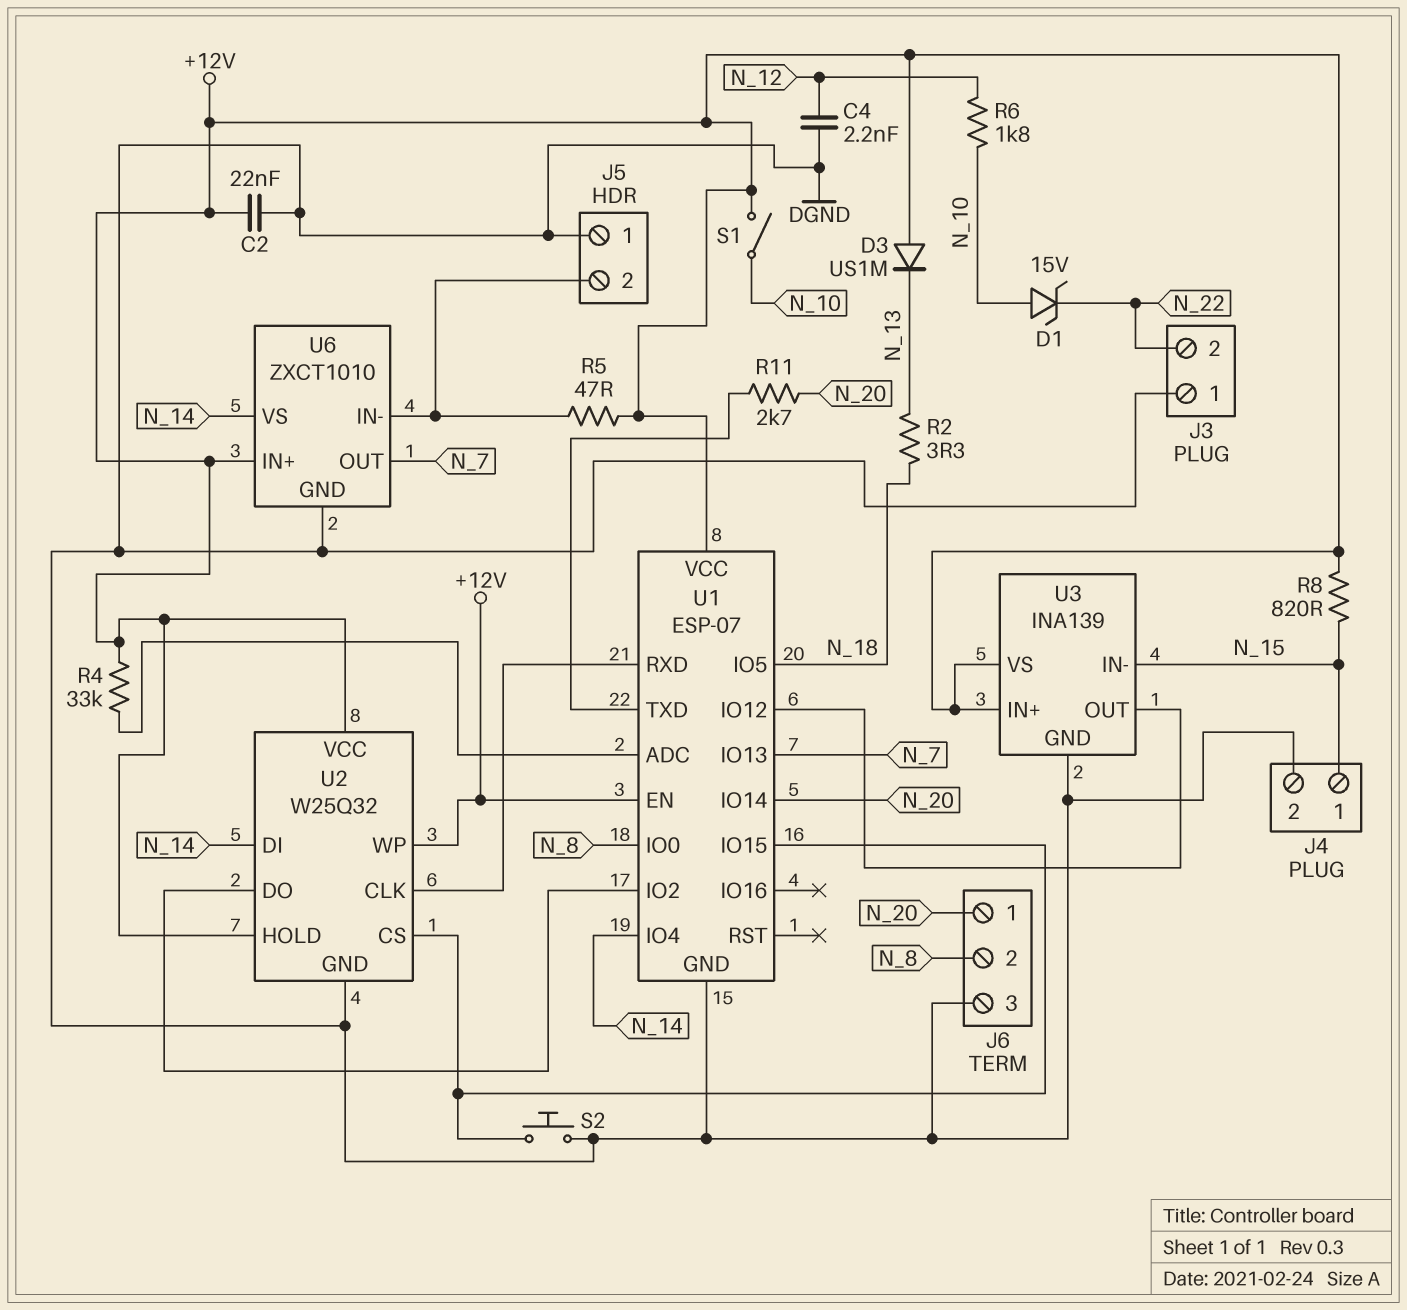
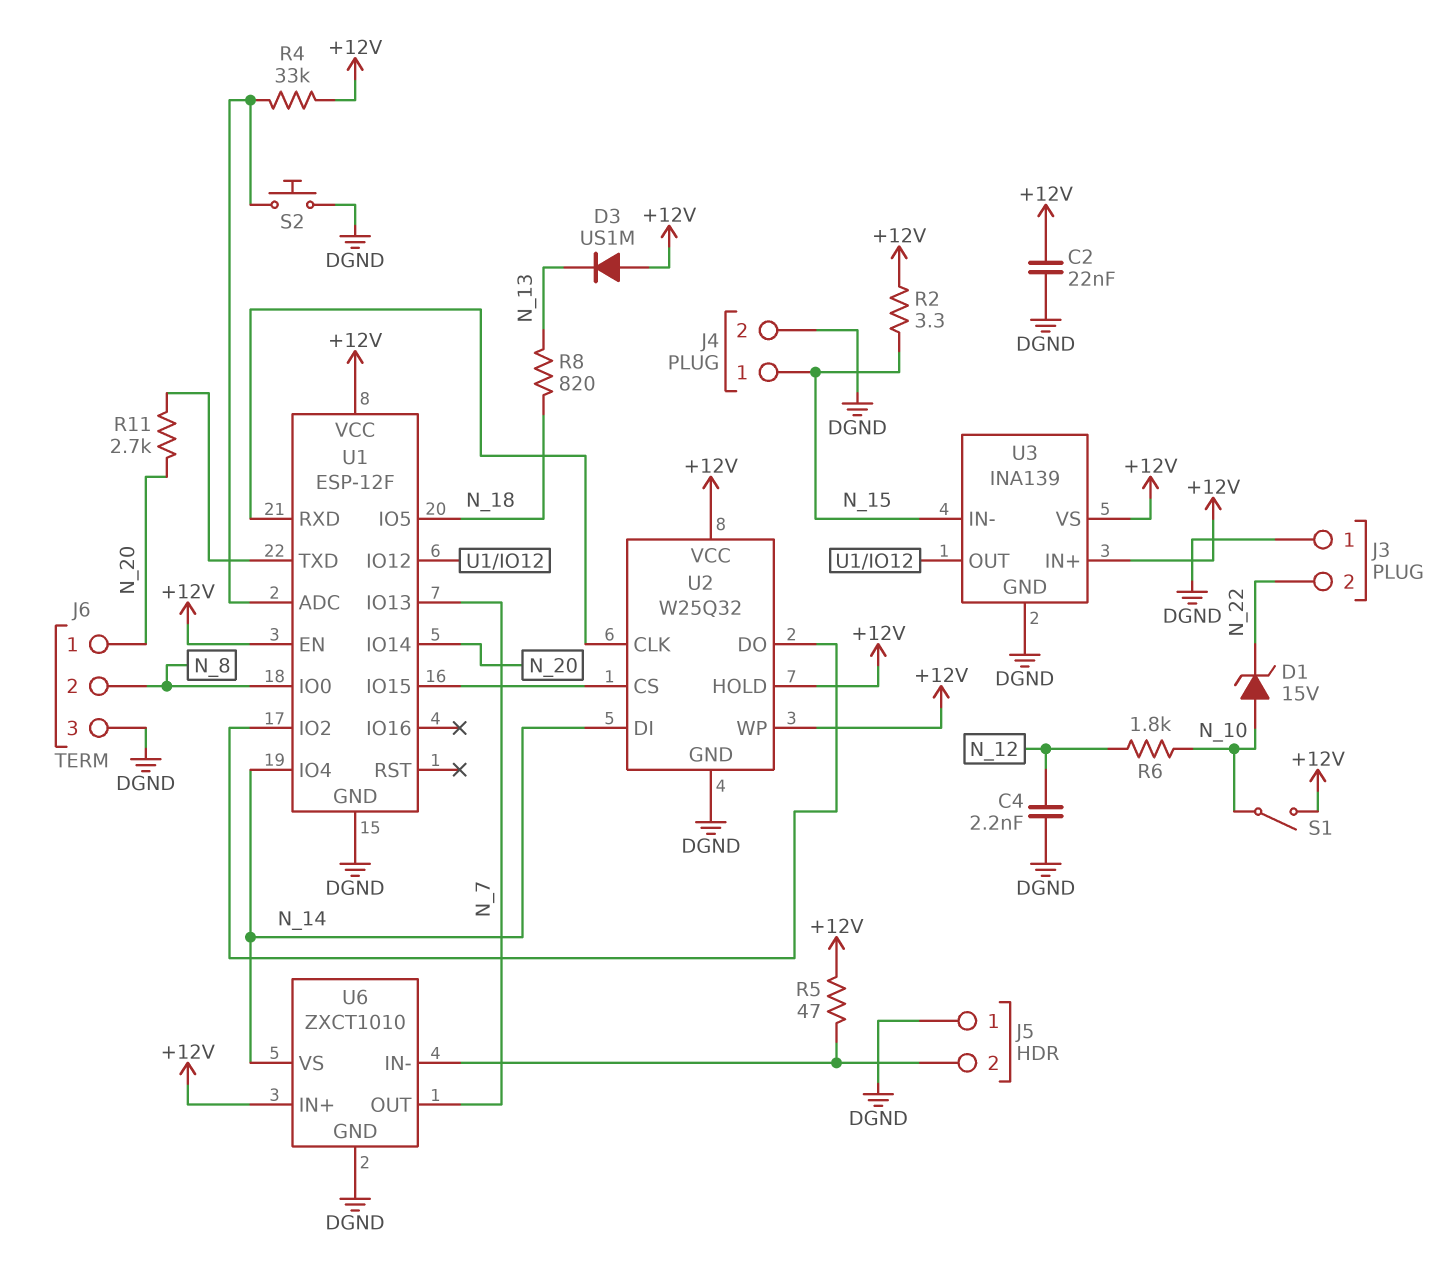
R2: 3.3 (N_13, N_18) -> 3.3 (+12V, N_15)
R8: 820 (+12V, N_15) -> 820 (N_13, N_18)
S2: button (DGND, U1/IO15) -> button (DGND, U1/ADC)
U1: ESP-07 -> ESP-12F

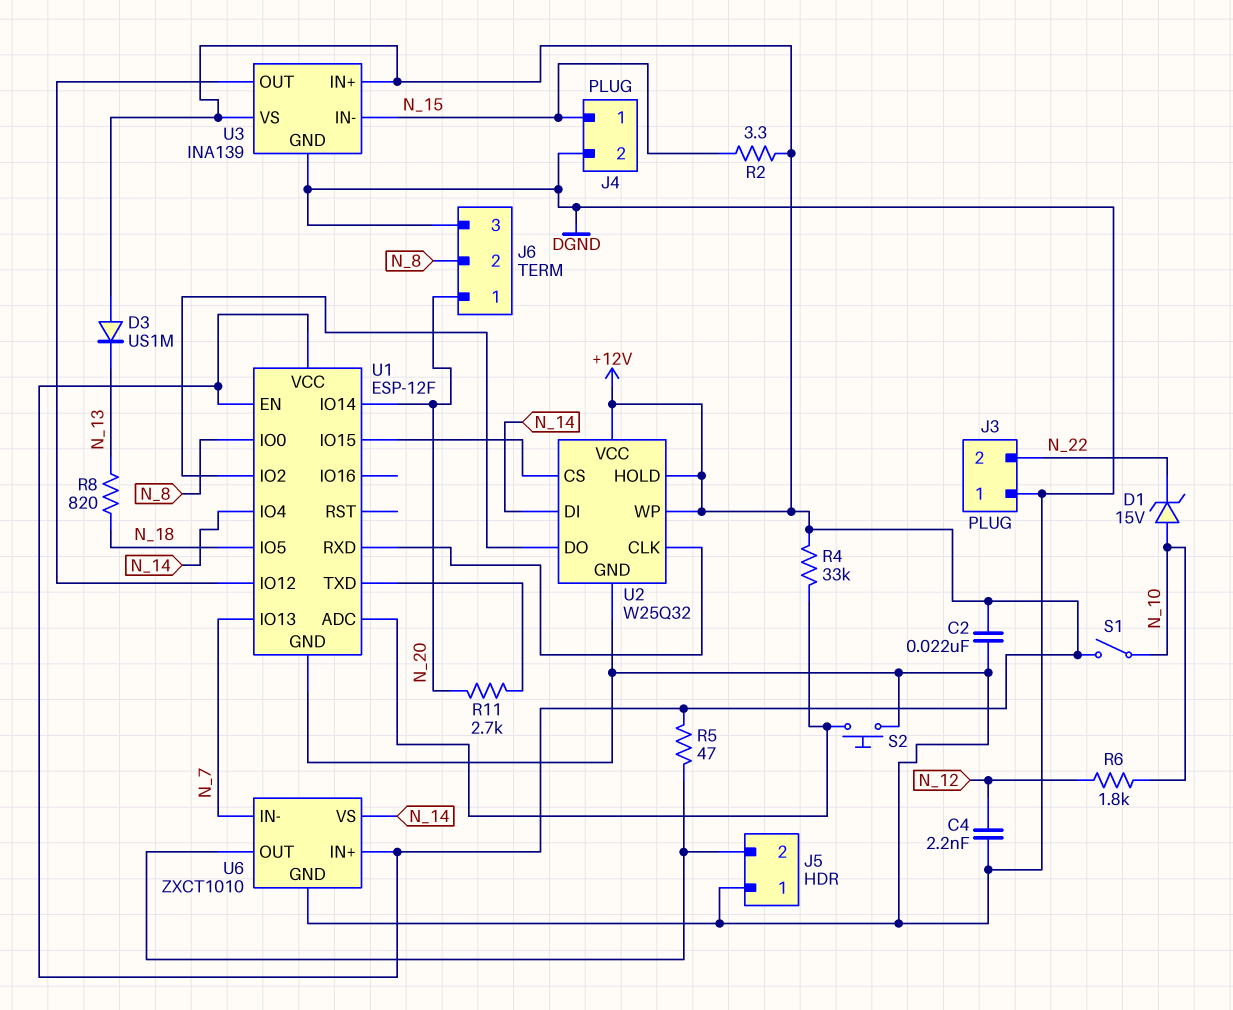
U6 pin IN-: J5/2 -> N_7
U6 pin OUT: N_7 -> J5/2

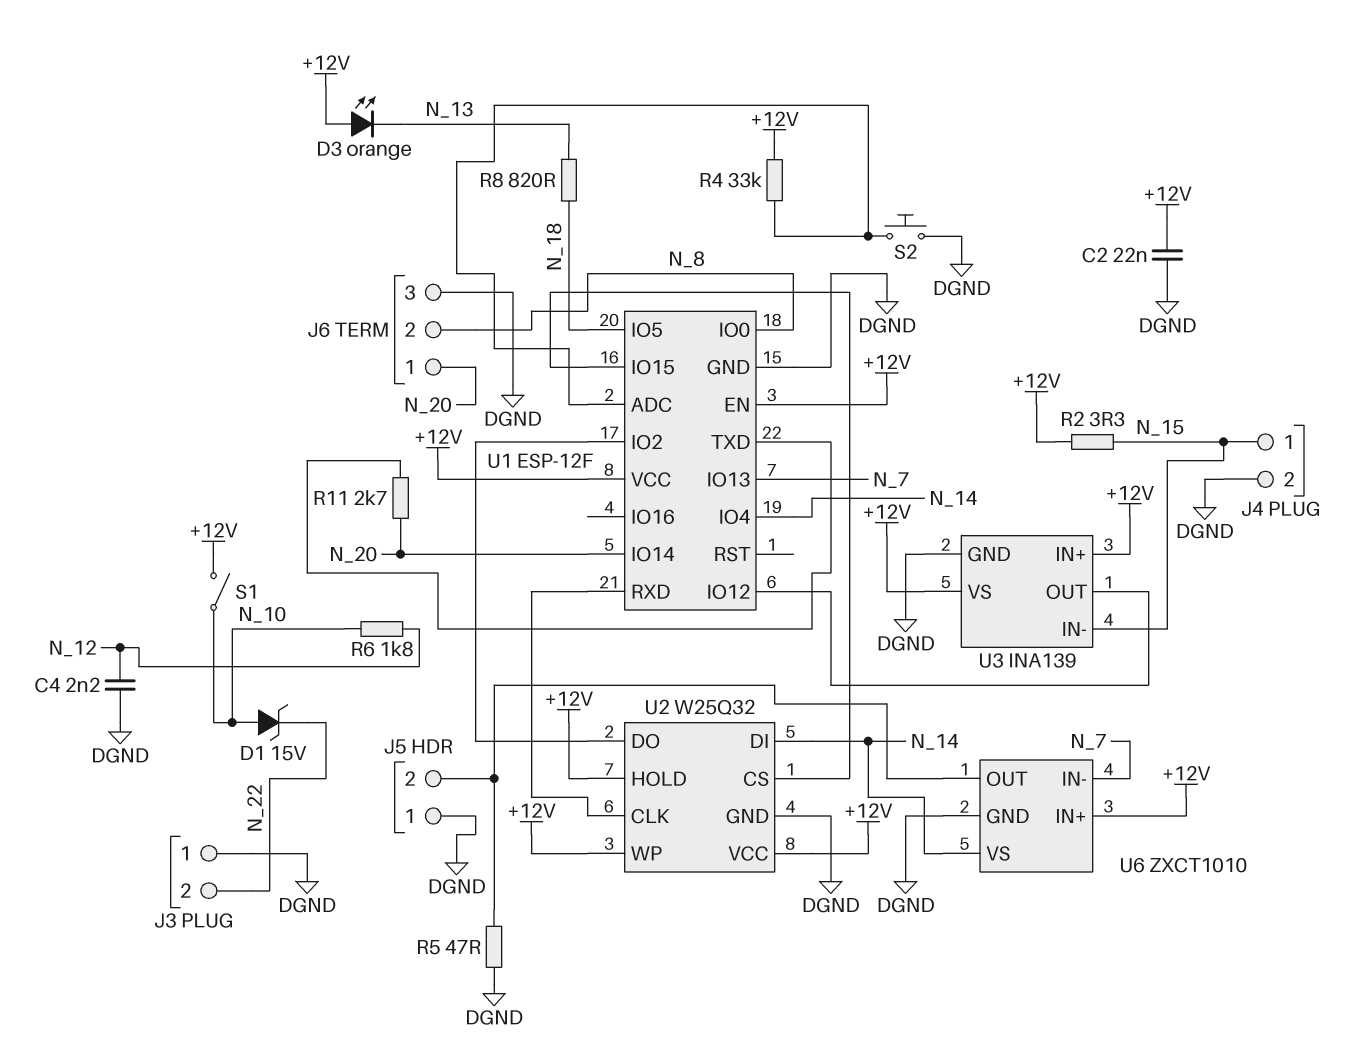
D3: diode US1M (A +12V, K N_13) -> LED orange (A +12V, K N_13)
R5: 47 (+12V, J5/2) -> 47 (DGND, J5/2)

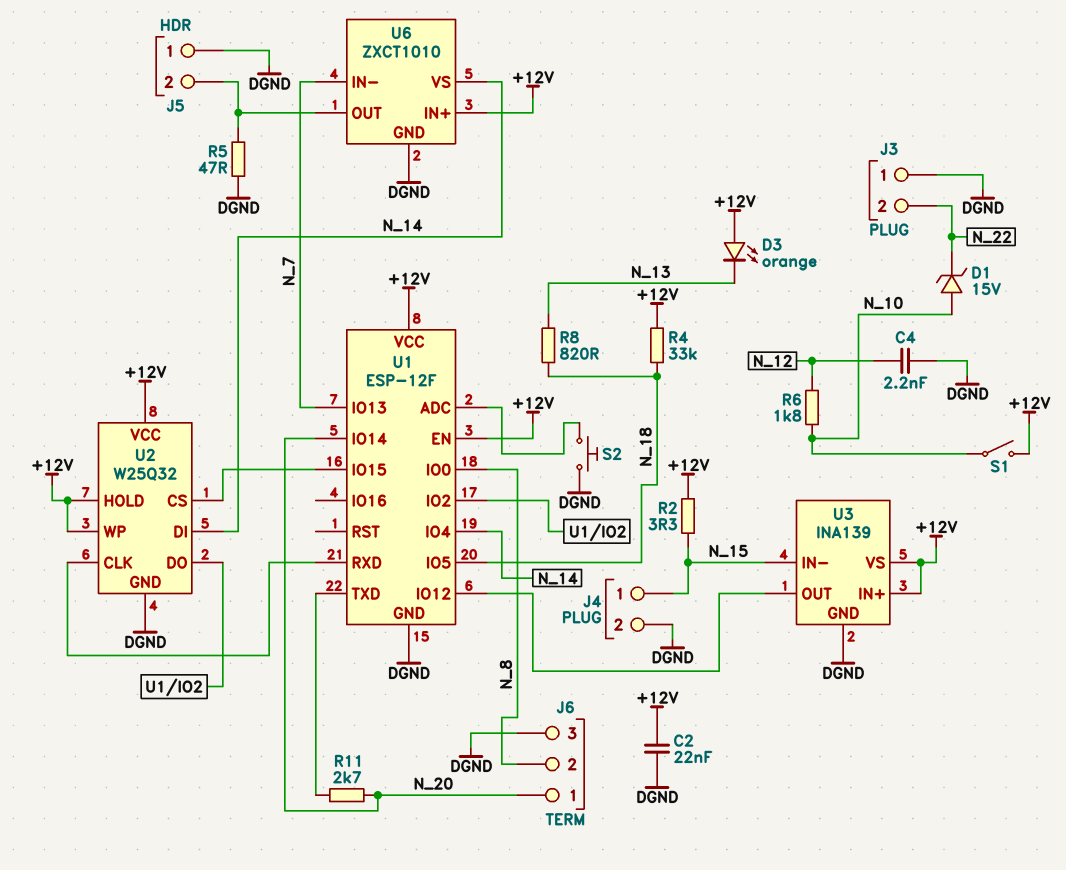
R4: 33k (+12V, U1/ADC) -> 33k (+12V, N_18)

